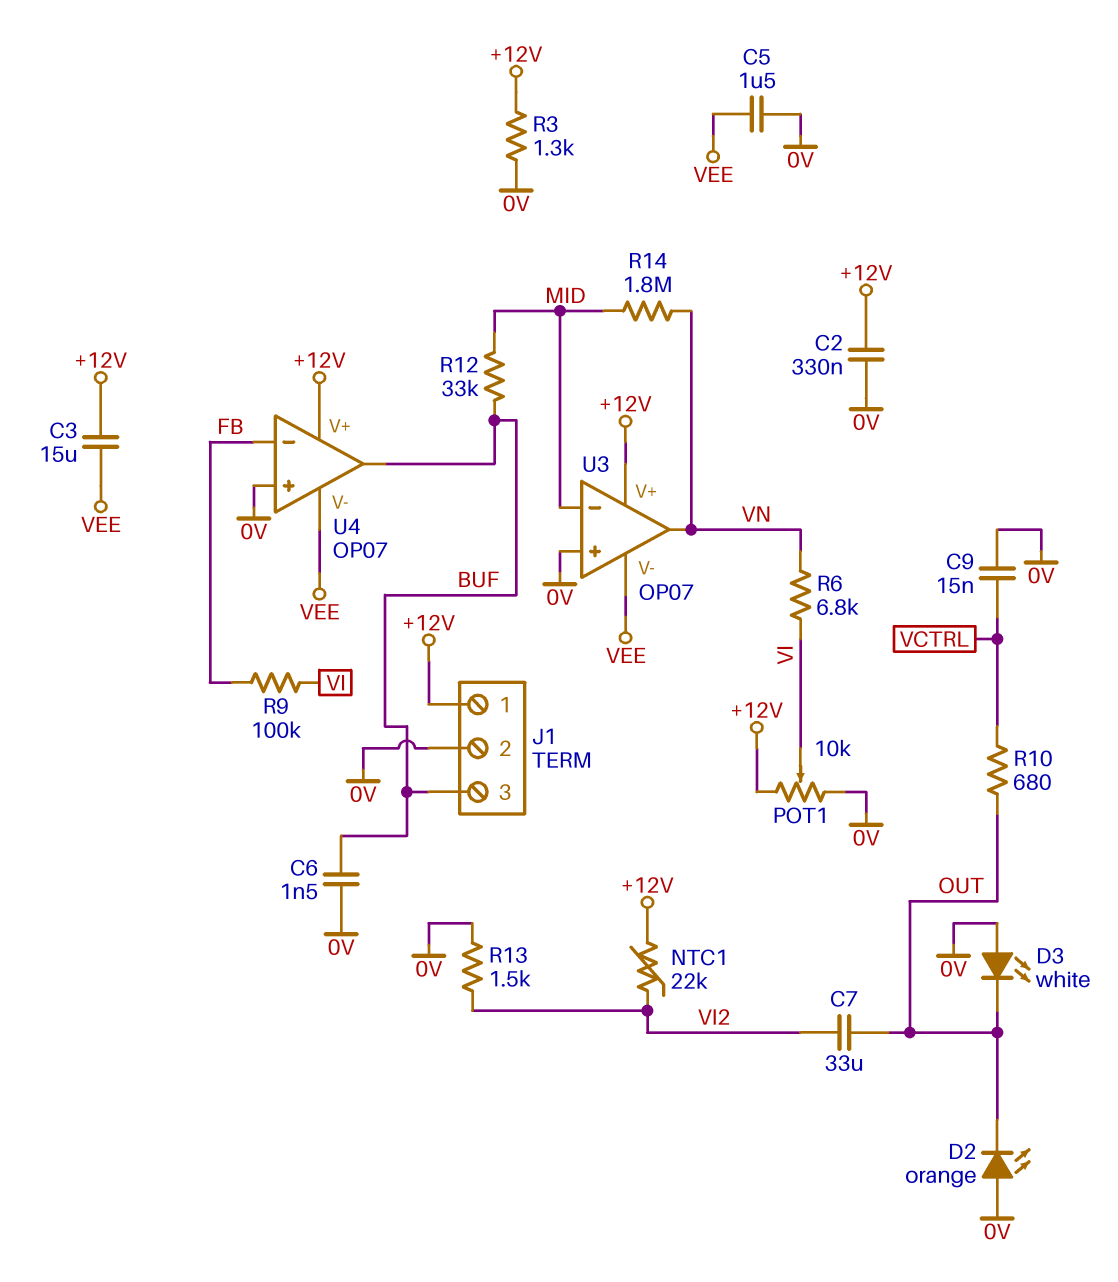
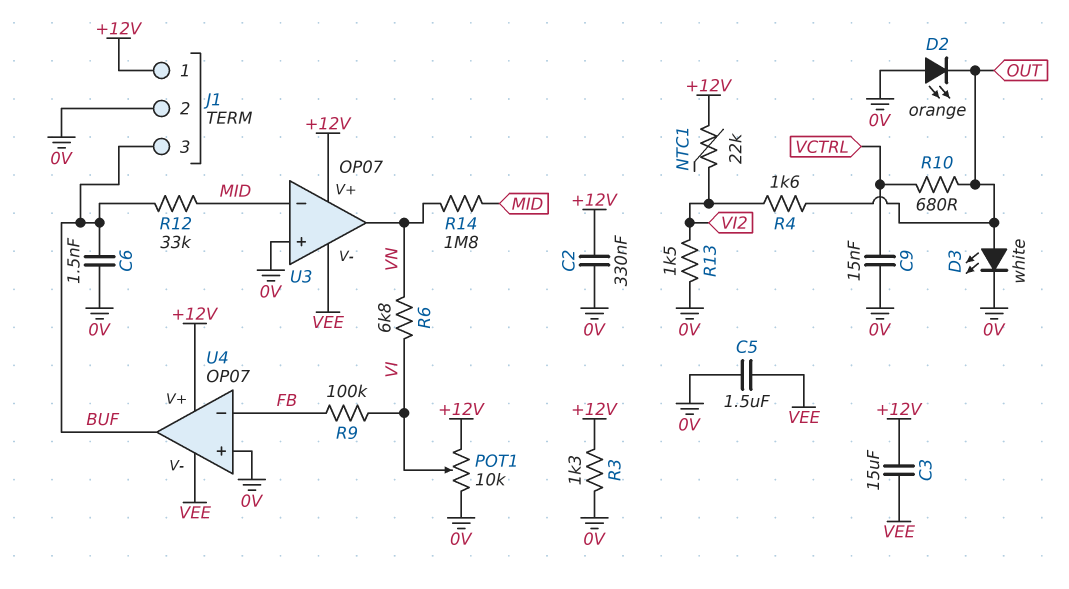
C7: 33uF (OUT, VI2) -> none
D3: LED white (A 0V, K OUT) -> LED white (A OUT, K 0V)
R4: none -> 1.6k (OUT, VI2)

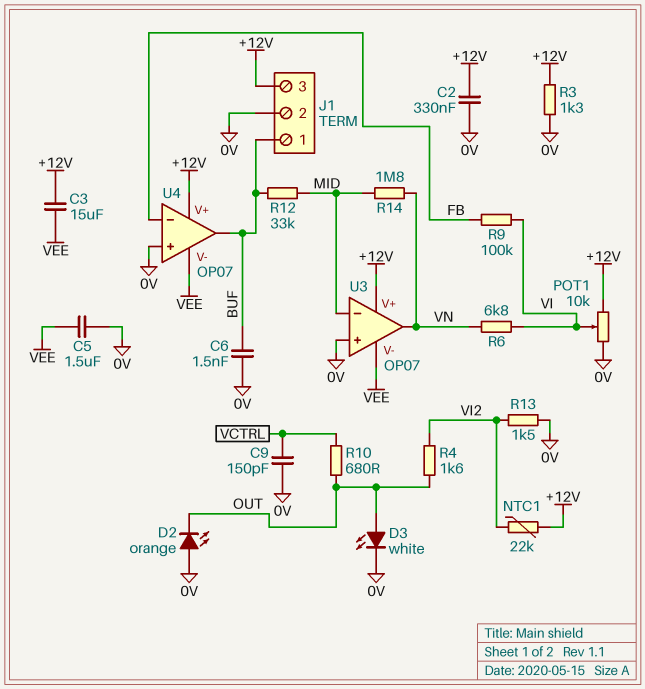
C9: 15nF (0V, VCTRL) -> 150pF (0V, VCTRL)
J1 pin 1: +12V -> BUF
J1 pin 3: BUF -> +12V

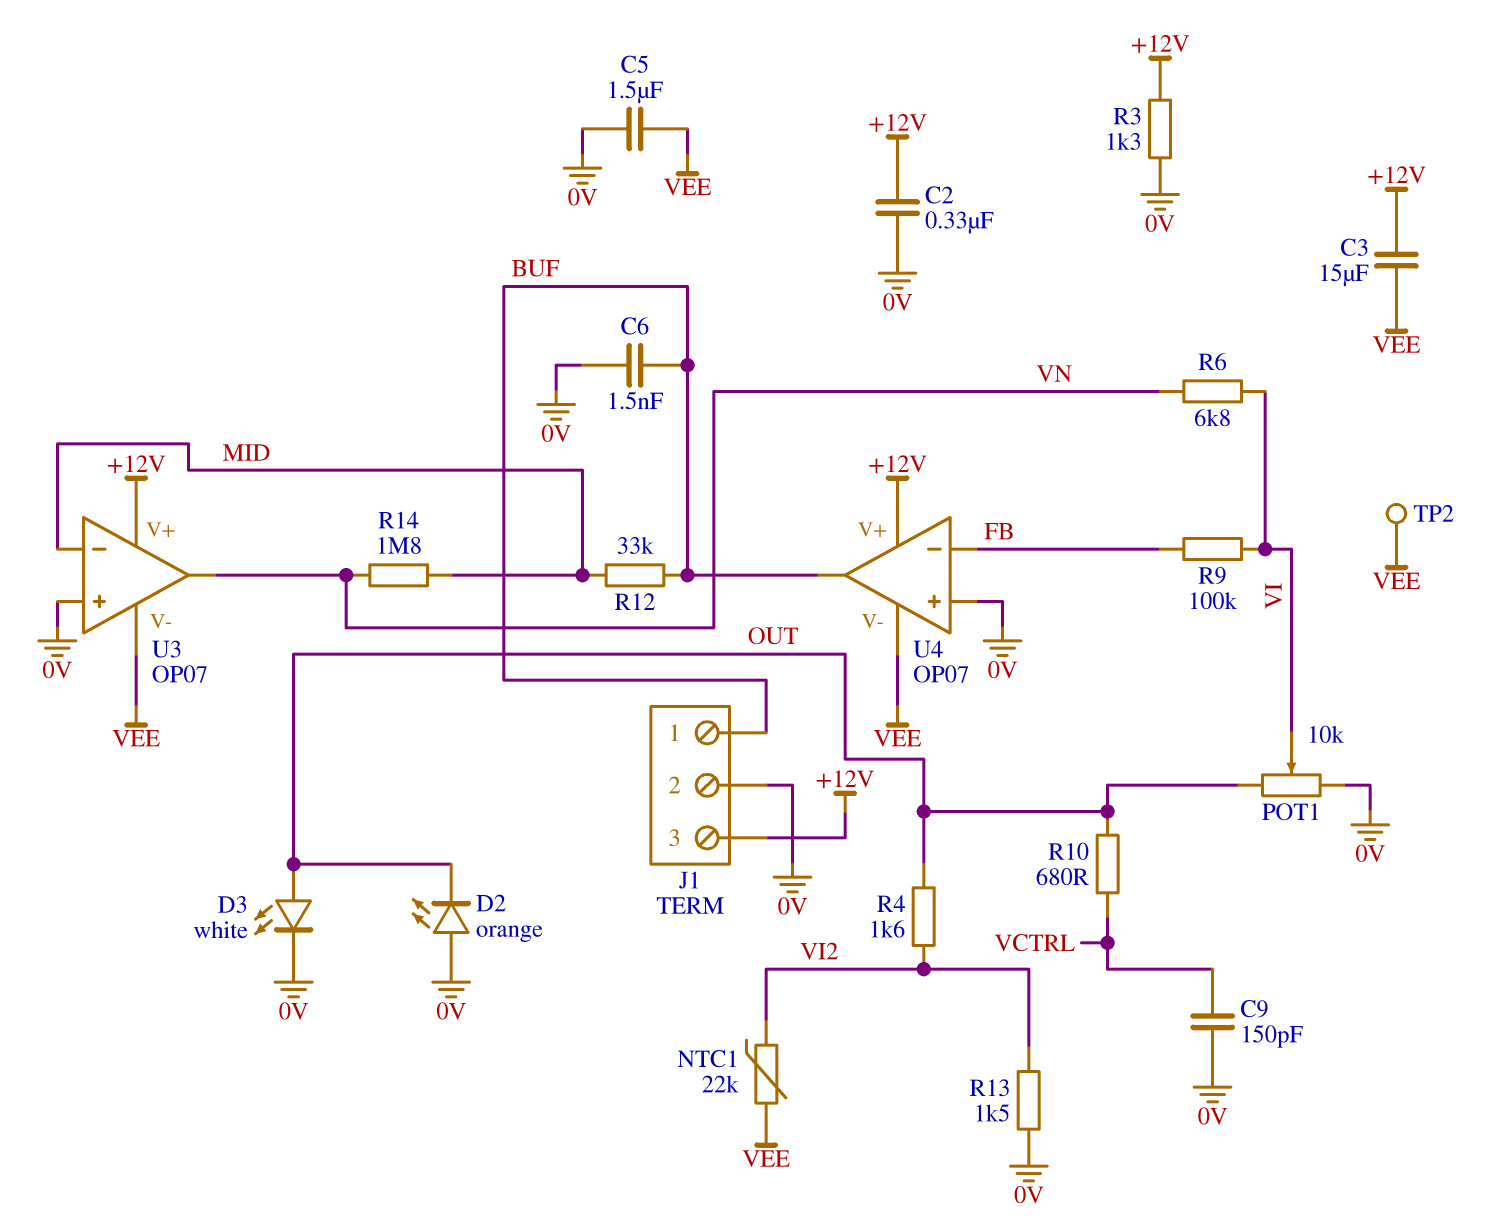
NTC1: 22k (+12V, VI2) -> 22k (VEE, VI2)
POT1: 10k (+12V, 0V, wiper VI) -> 10k (0V, OUT, wiper VI)
TP2: none -> test point (VEE)

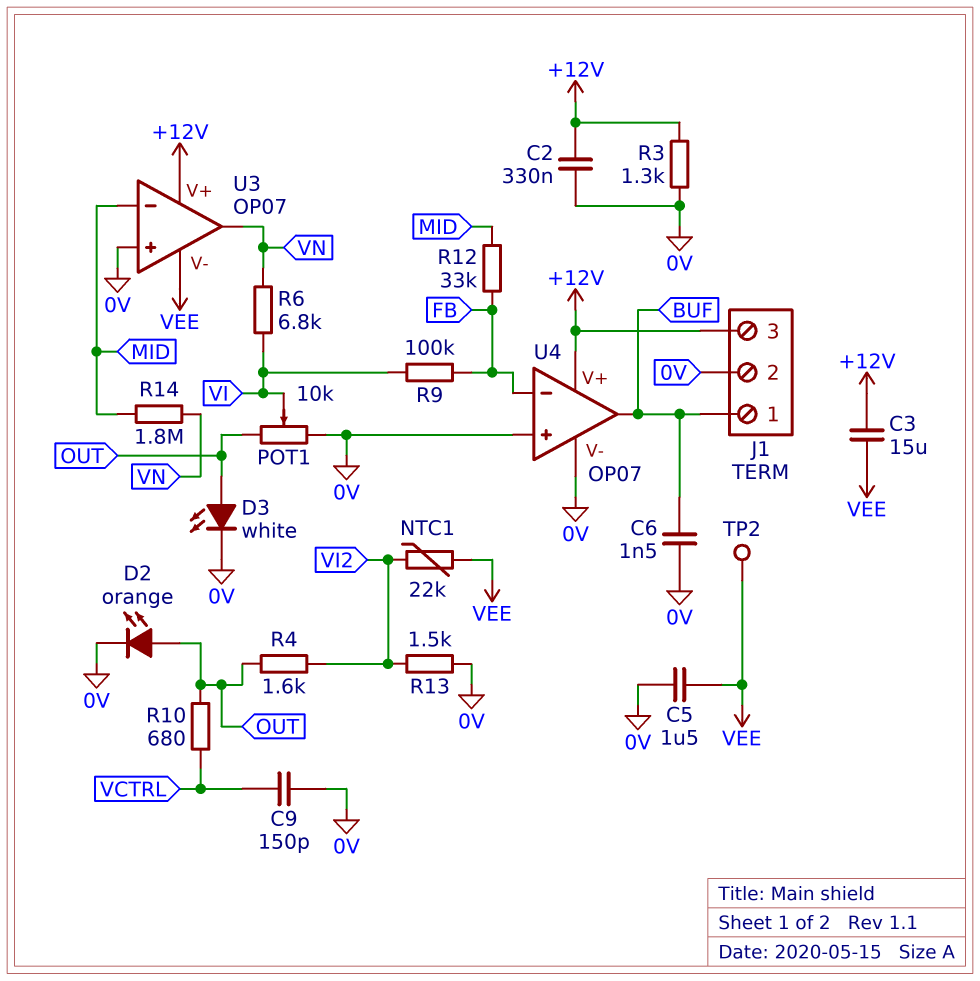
D2: LED orange (A 0V, K OUT) -> LED orange (A OUT, K 0V)
R12: 33k (BUF, MID) -> 33k (FB, MID)
U4 pin V-: VEE -> 0V

